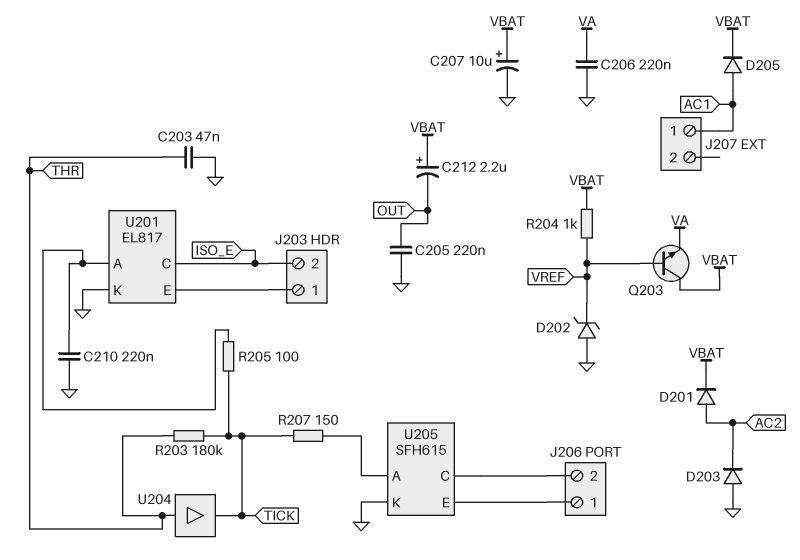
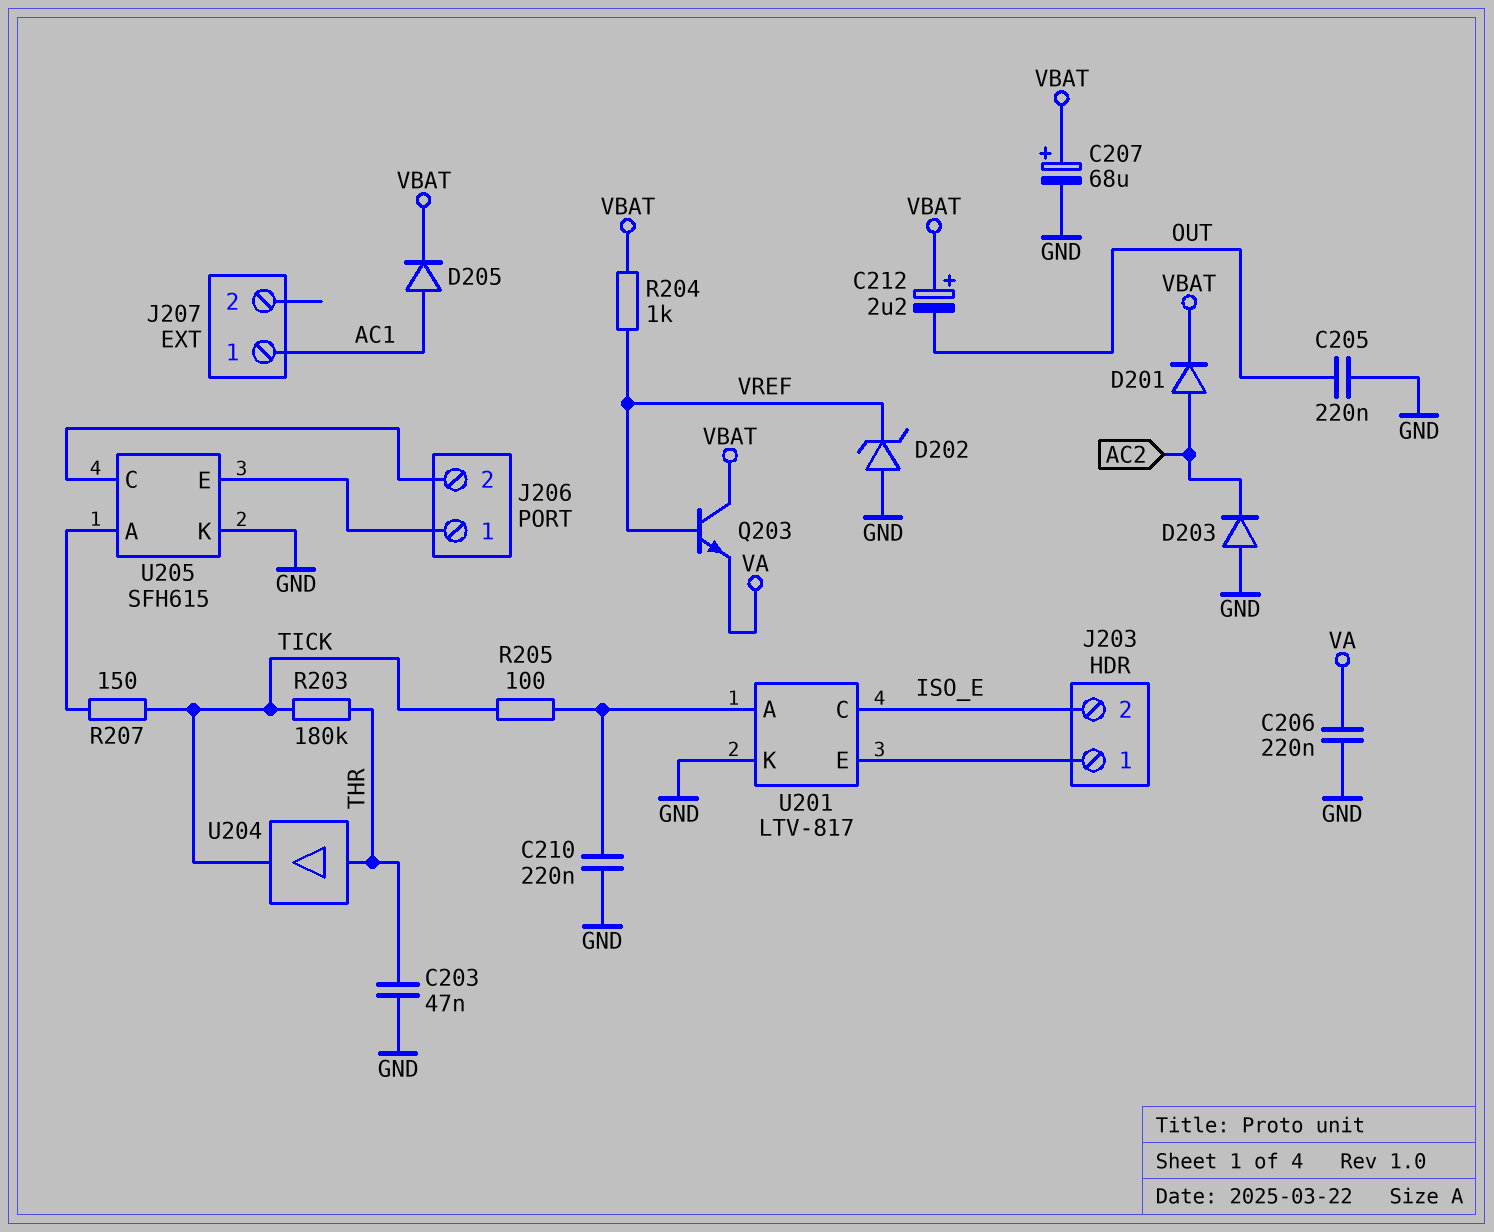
C207: 10uF (plus VBAT, minus GND) -> 68uF (plus VBAT, minus GND)
U201: EL817 -> LTV-817

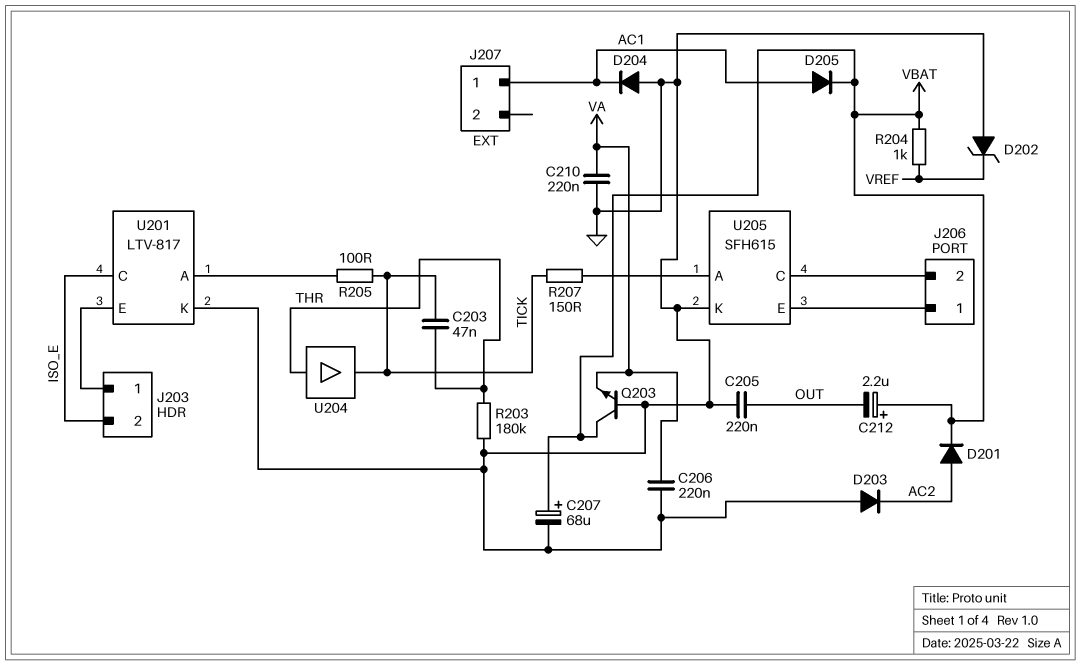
C203: 47nF (GND, THR) -> 47nF (THR, TICK)
C210: 220nF (GND, U201/A) -> 220nF (GND, VA)
D204: none -> diode (A GND, K AC1)
Q203: NPN (B VREF, C VBAT, E VA) -> NPN (B GND, C VBAT, E VA)
R203: 180k (THR, TICK) -> 180k (GND, THR)

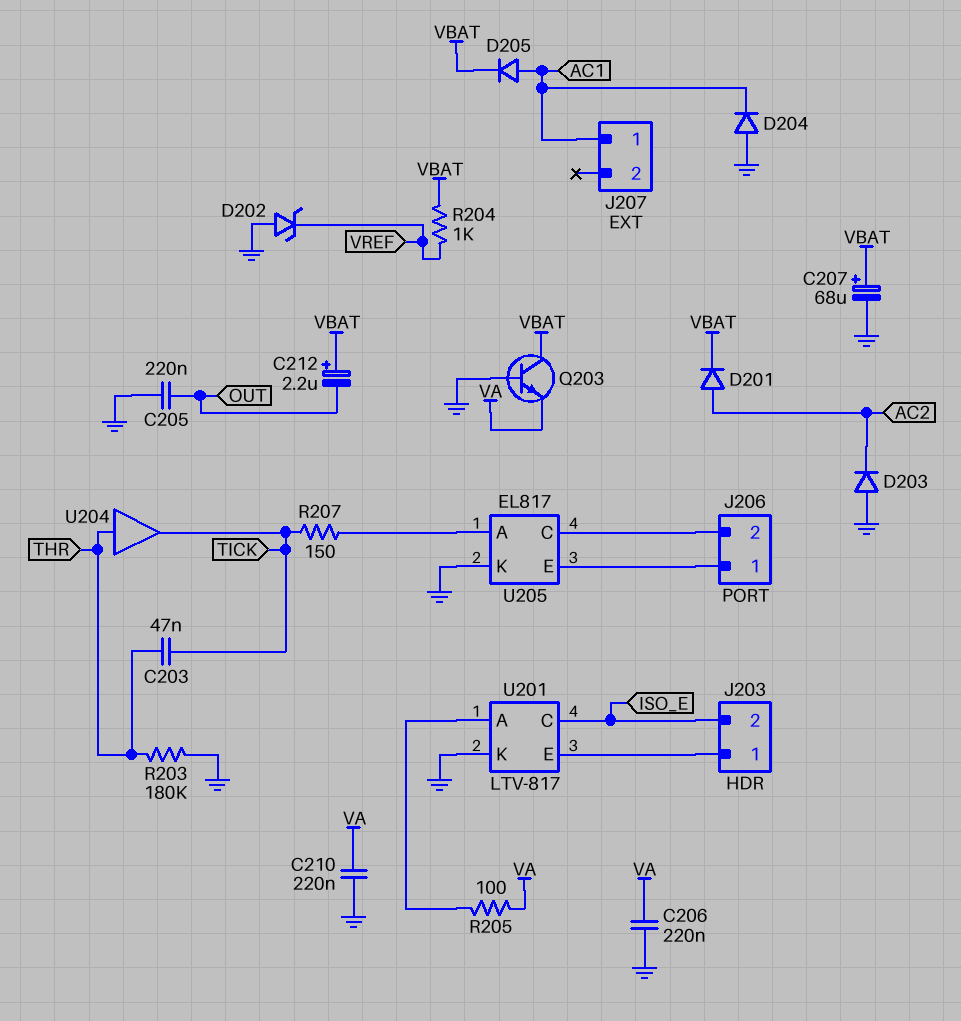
R205: 100 (TICK, U201/A) -> 100 (U201/A, VA)
U205: SFH615 -> EL817

